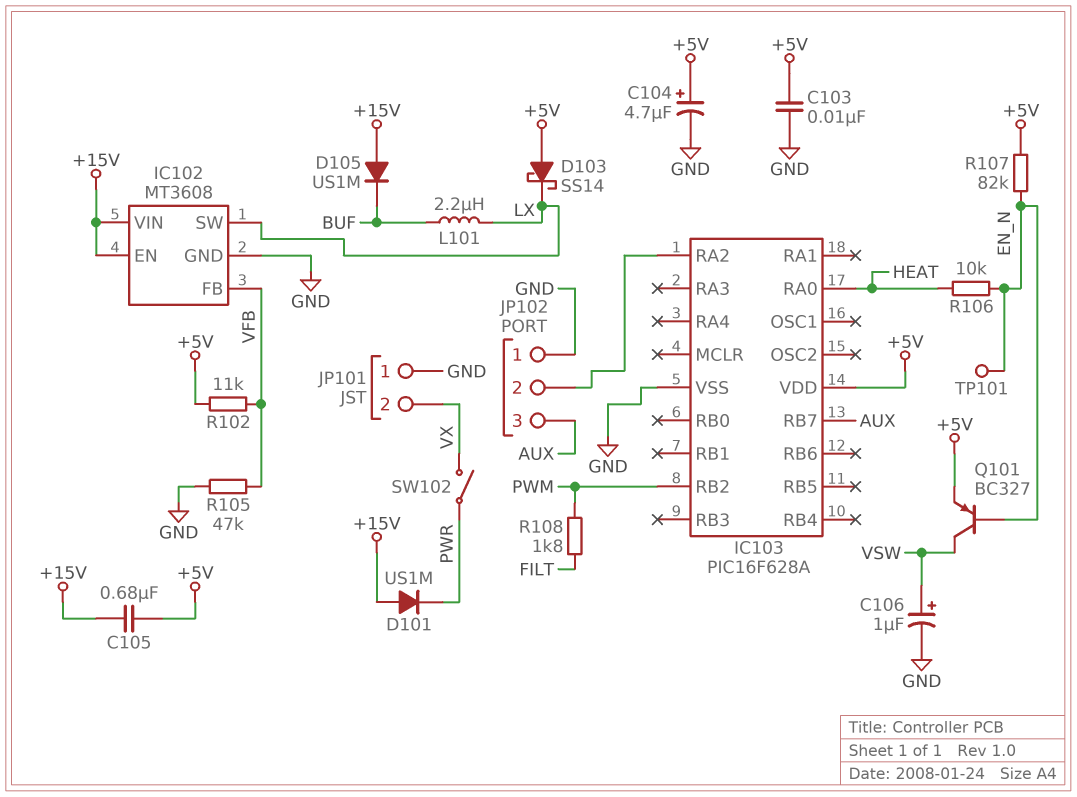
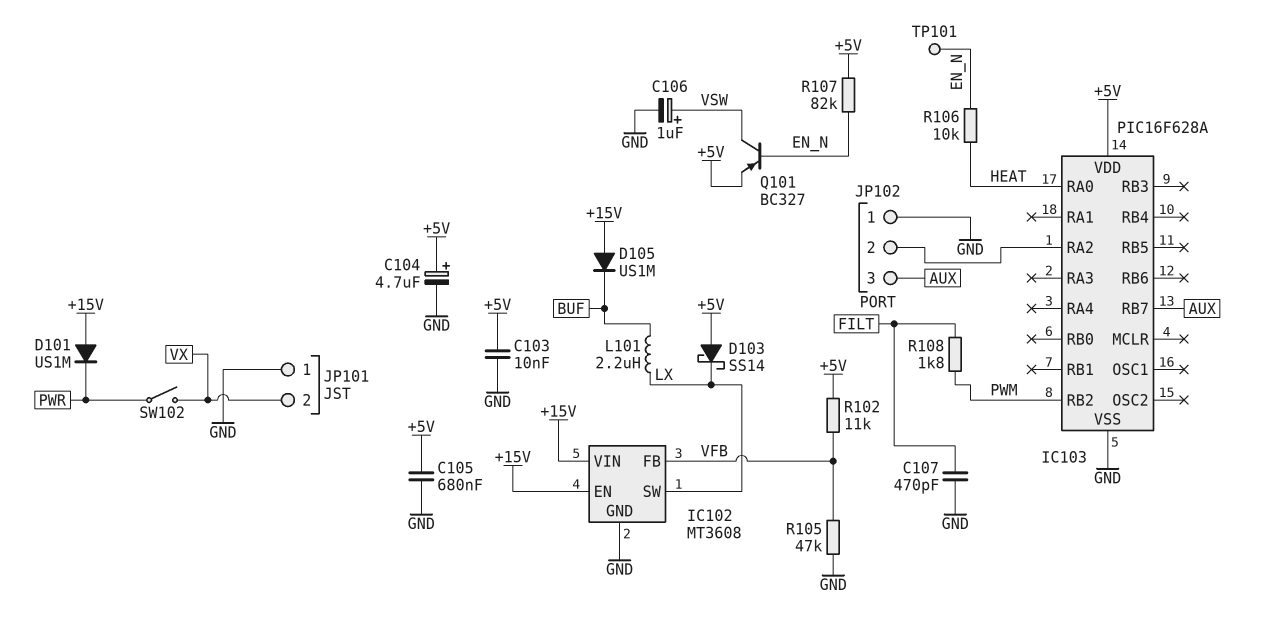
C105: 680nF (+5V, +15V) -> 680nF (+5V, GND)
C107: none -> 470pF (FILT, GND)

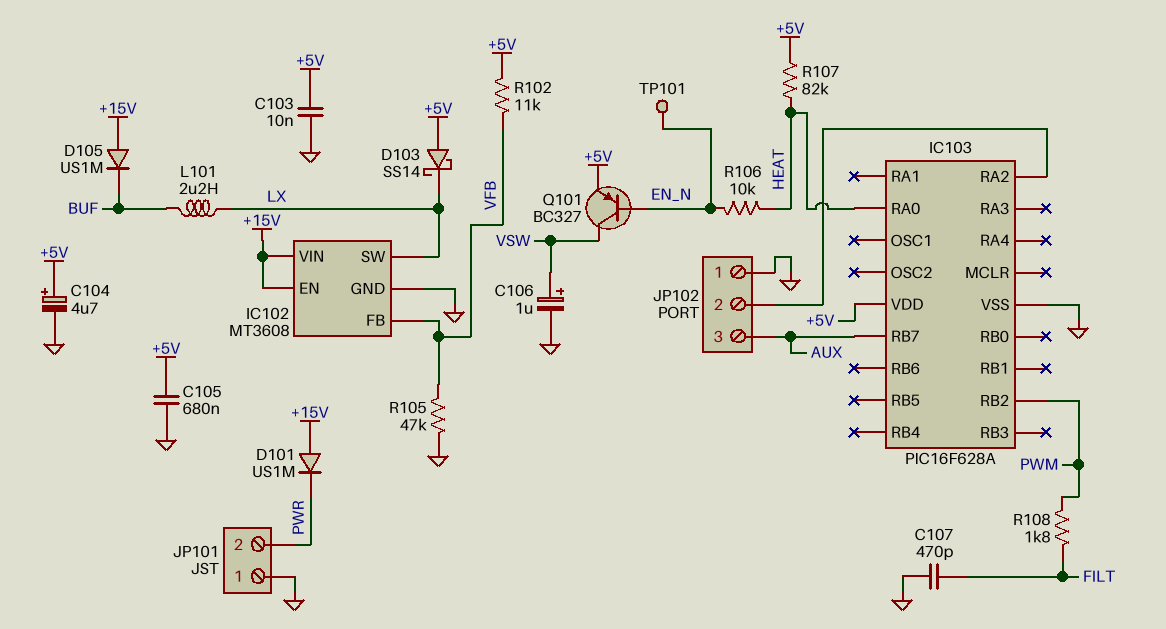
JP101 pin 2: VX -> PWR
R107: 82k (+5V, EN_N) -> 82k (+5V, HEAT)
SW102: switch (PWR, VX) -> none

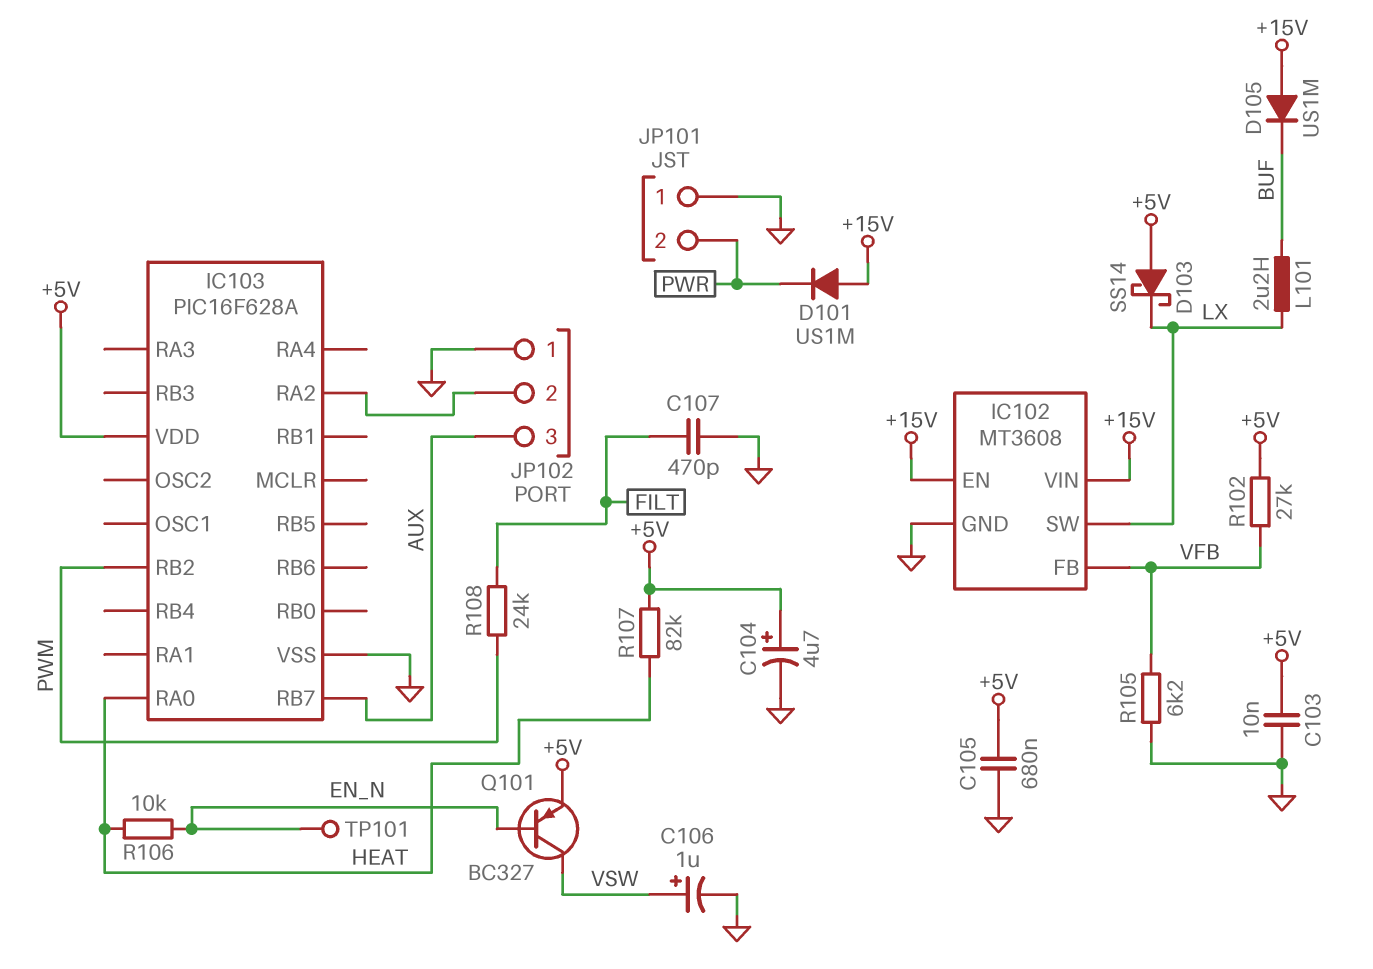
R102: 11k (+5V, VFB) -> 27k (+5V, VFB)
R105: 47k (GND, VFB) -> 6.2k (GND, VFB)
R108: 1.8k (FILT, PWM) -> 24k (FILT, PWM)

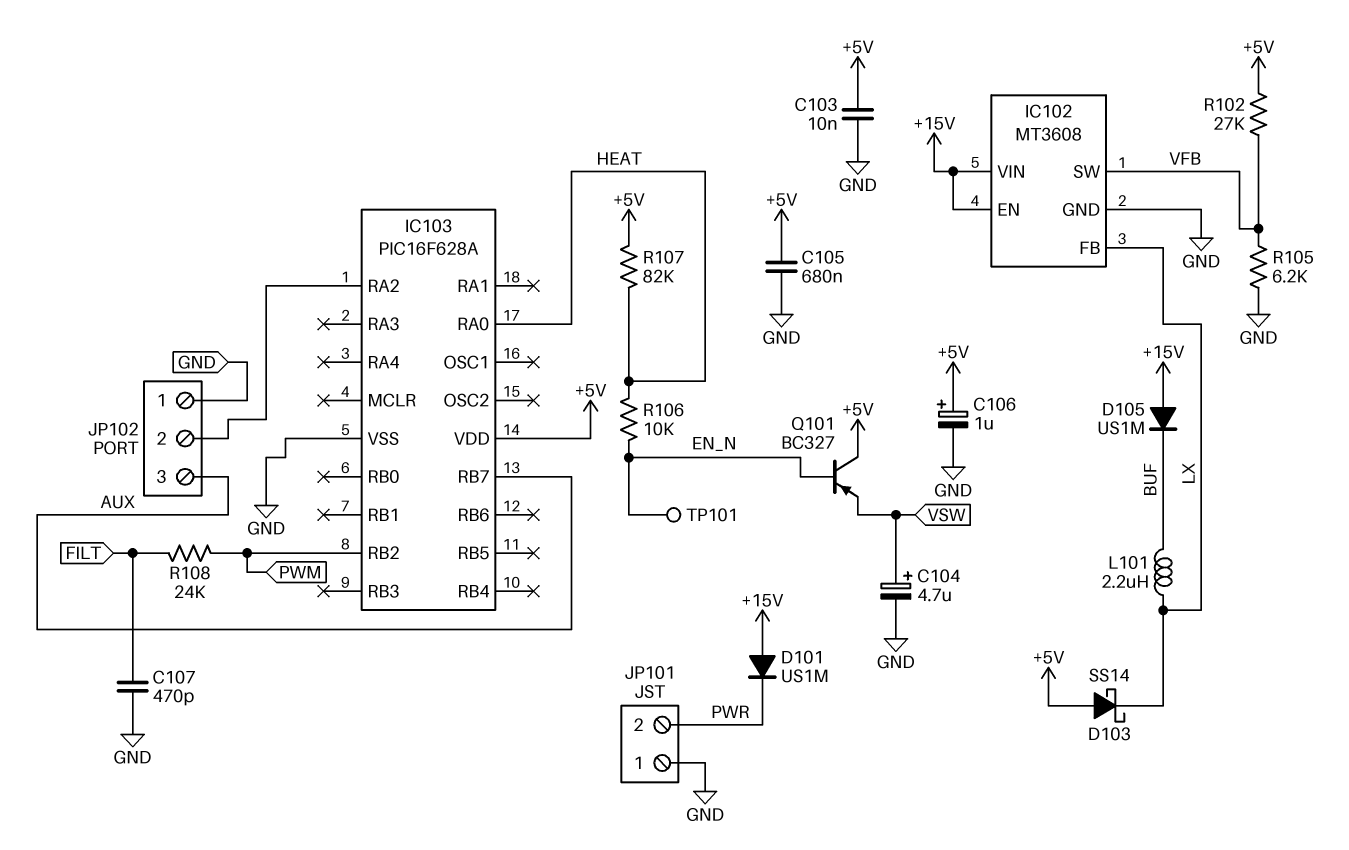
C104: 4.7uF (plus +5V, minus GND) -> 4.7uF (plus VSW, minus GND)
C106: 1uF (plus VSW, minus GND) -> 1uF (plus +5V, minus GND)
IC102 pin FB: VFB -> LX
IC102 pin SW: LX -> VFB
Q101: PNP BC327 (B EN_N, C VSW, E +5V) -> PNP BC327 (B EN_N, C +5V, E VSW)

